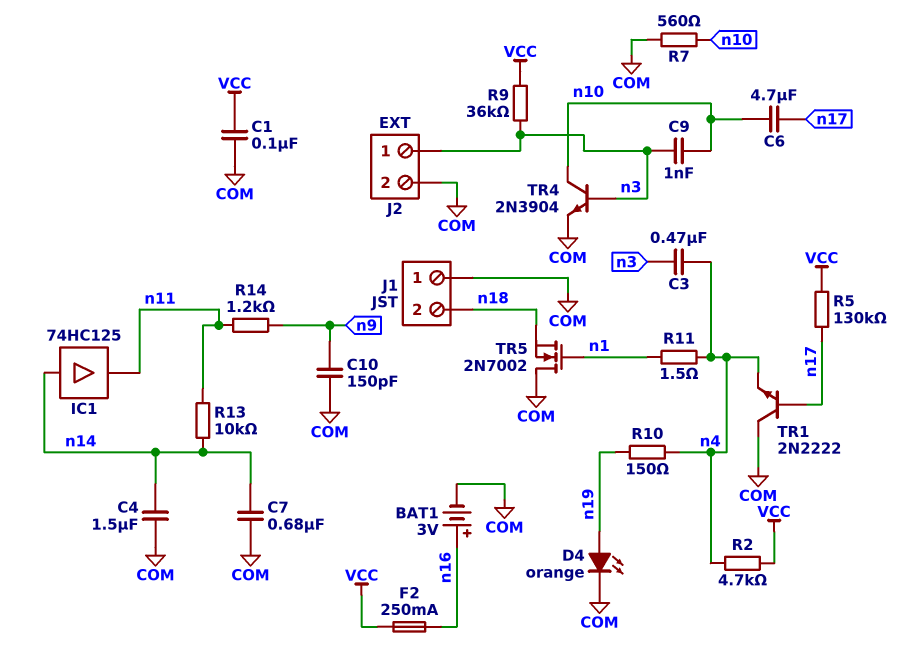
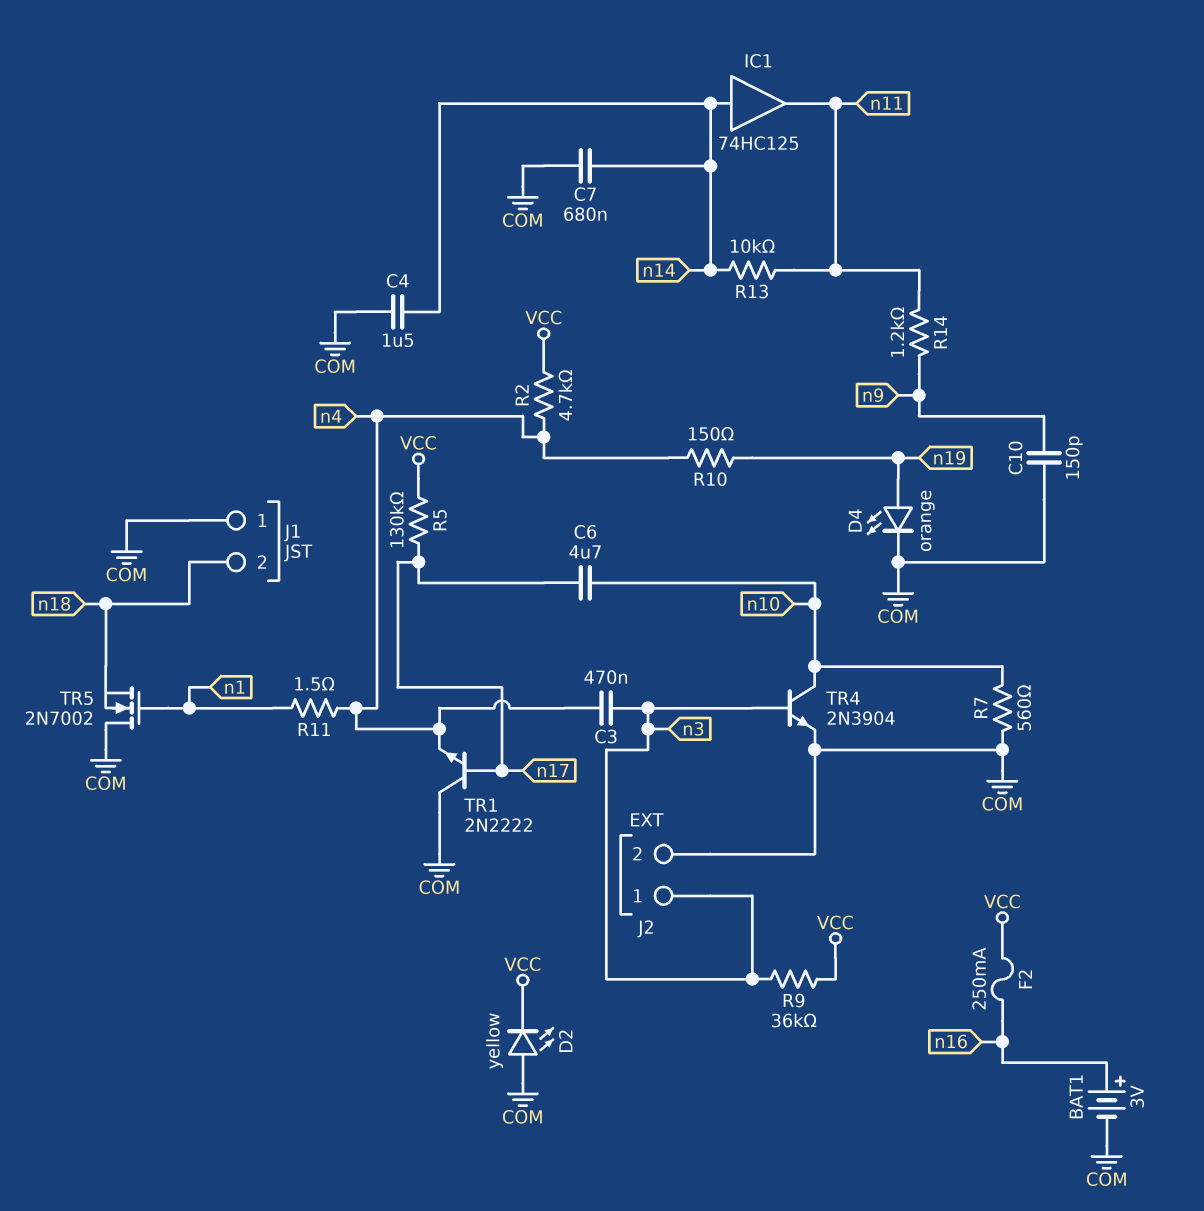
C1: 100nF (COM, VCC) -> none
C9: 1nF (n3, n10) -> none
D2: none -> LED yellow (A COM, K VCC)

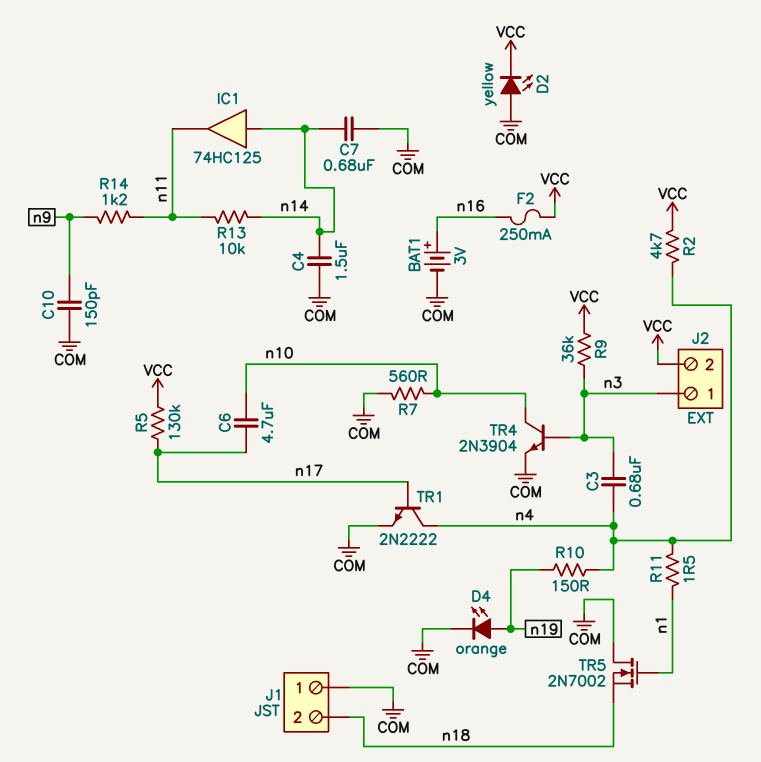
C3: 470nF (n3, n4) -> 680nF (n3, n4)
J2 pin 2: COM -> VCC
TR1: NPN 2N2222 (B n17, C COM, E n4) -> NPN 2N2222 (B n17, C n4, E COM)

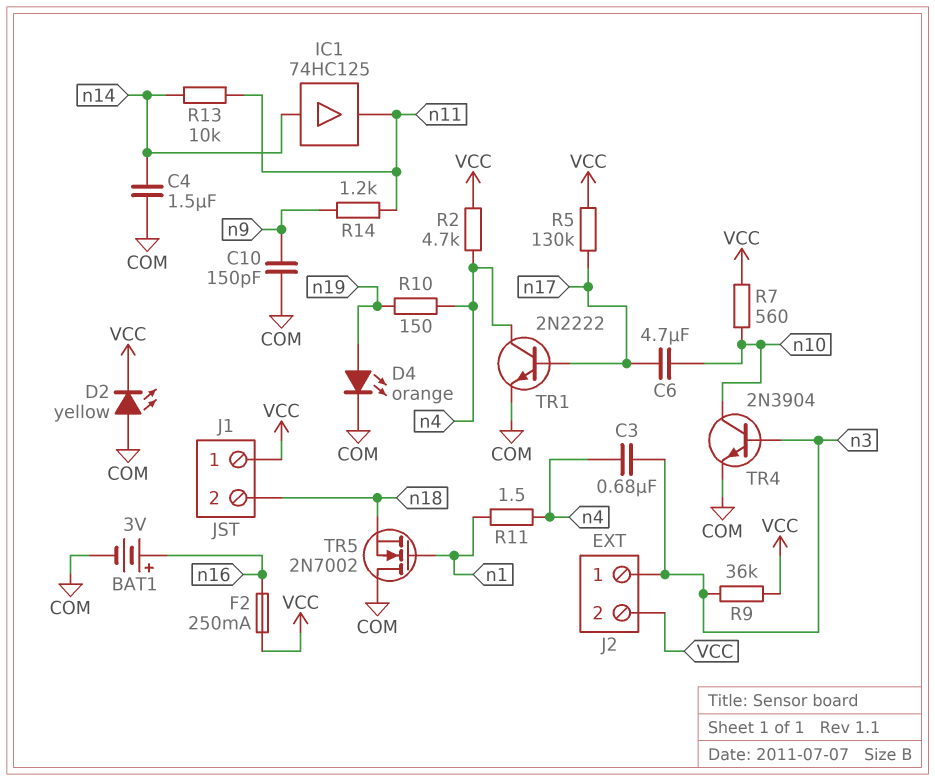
C7: 680nF (COM, n14) -> none
J1 pin 1: COM -> VCC
R7: 560 (COM, n10) -> 560 (VCC, n10)

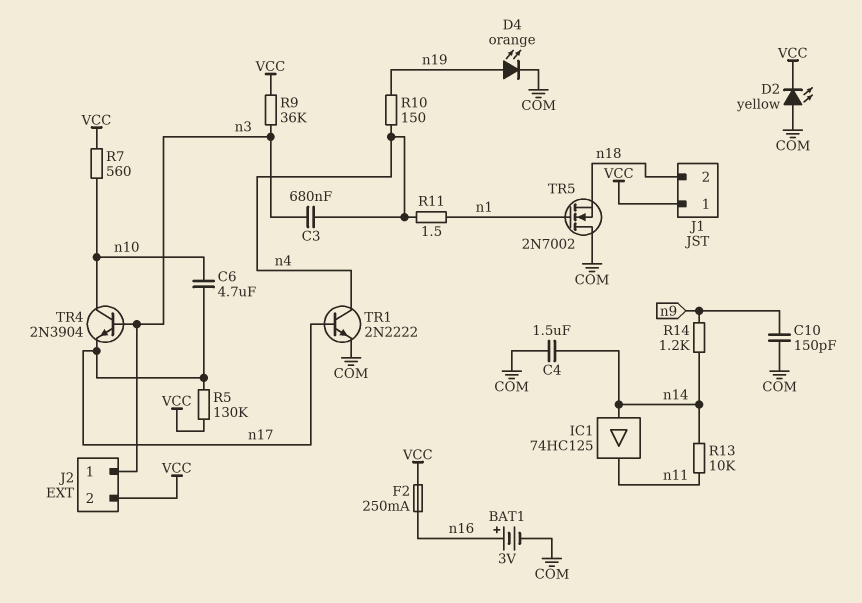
R2: 4.7k (VCC, n4) -> none
R14: 1.2k (n9, n11) -> 1.2k (n9, n14)
TR4: NPN 2N3904 (B n3, C n10, E COM) -> NPN 2N3904 (B n3, C n10, E n17)

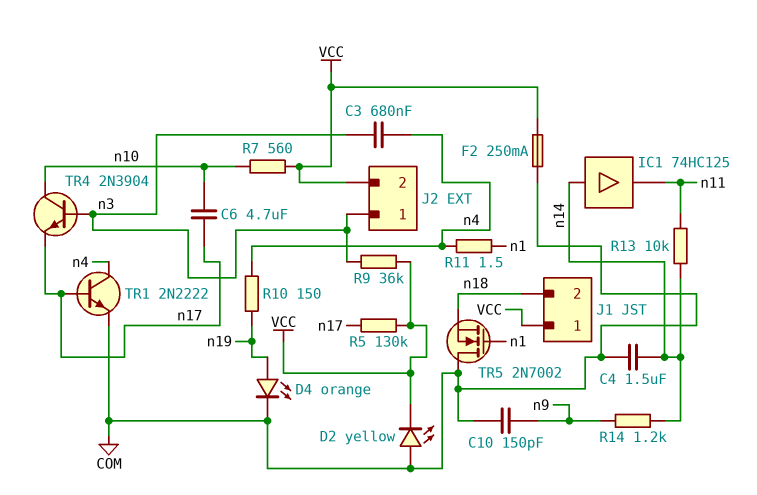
BAT1: 3V (plus n16, minus COM) -> none
F2: 250mA (VCC, n16) -> 250mA (COM, VCC)

